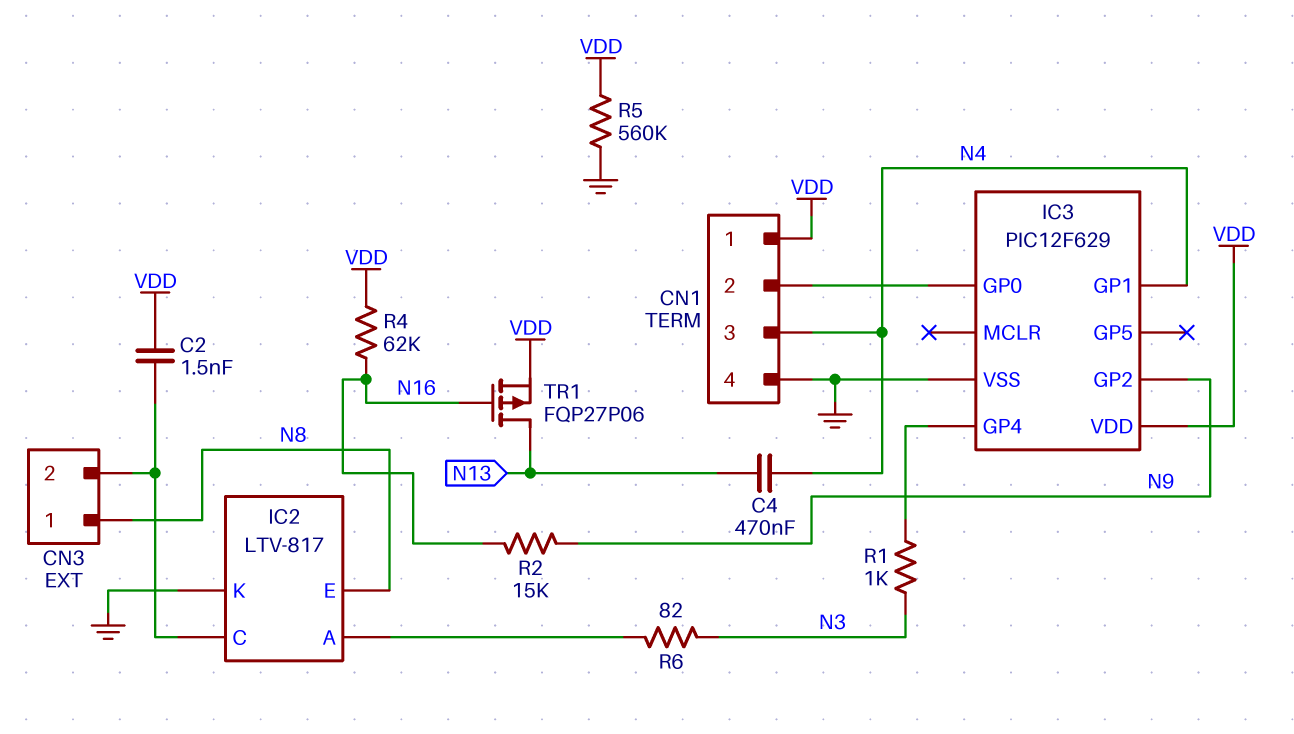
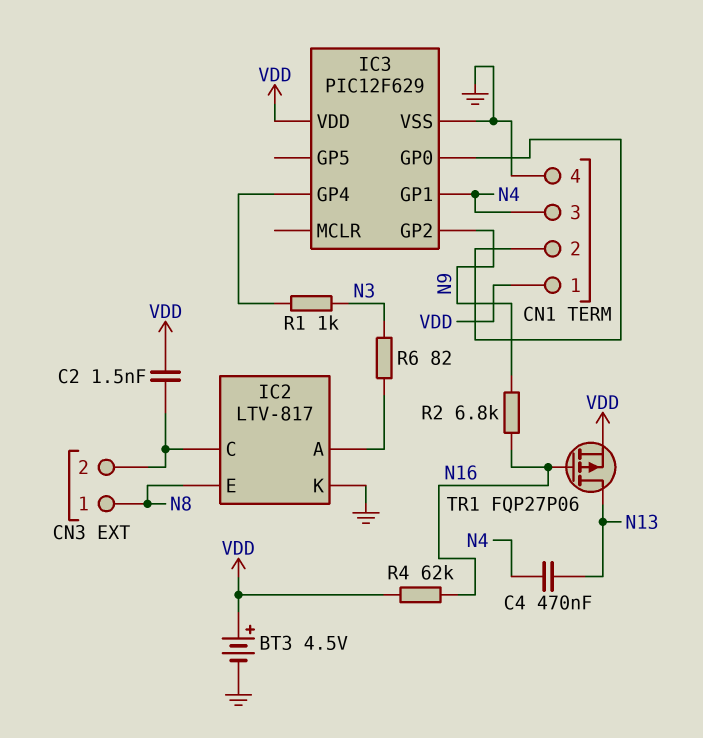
BT3: none -> 4.5V (plus VDD, minus GND)
R2: 15k (N9, N16) -> 6.8k (N9, N16)
R5: 560k (GND, VDD) -> none

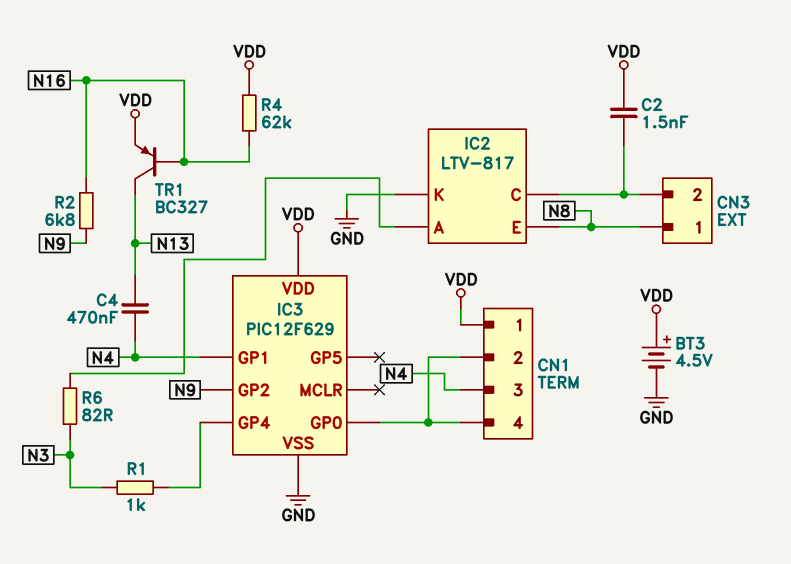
CN1 pin 4: GND -> CN1/2
TR1: PMOS FQP27P06 (G N16, D N13, S VDD) -> PNP BC327 (B N16, C N13, E VDD)

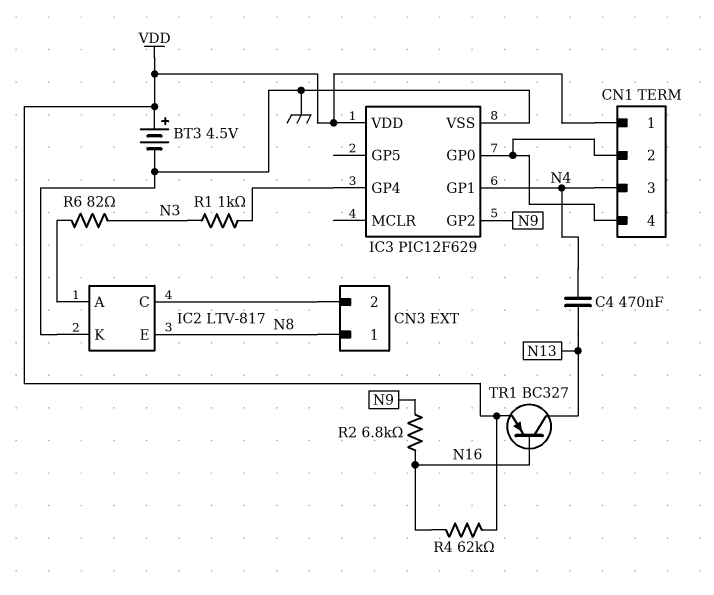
C2: 1.5nF (CN3/2, VDD) -> none

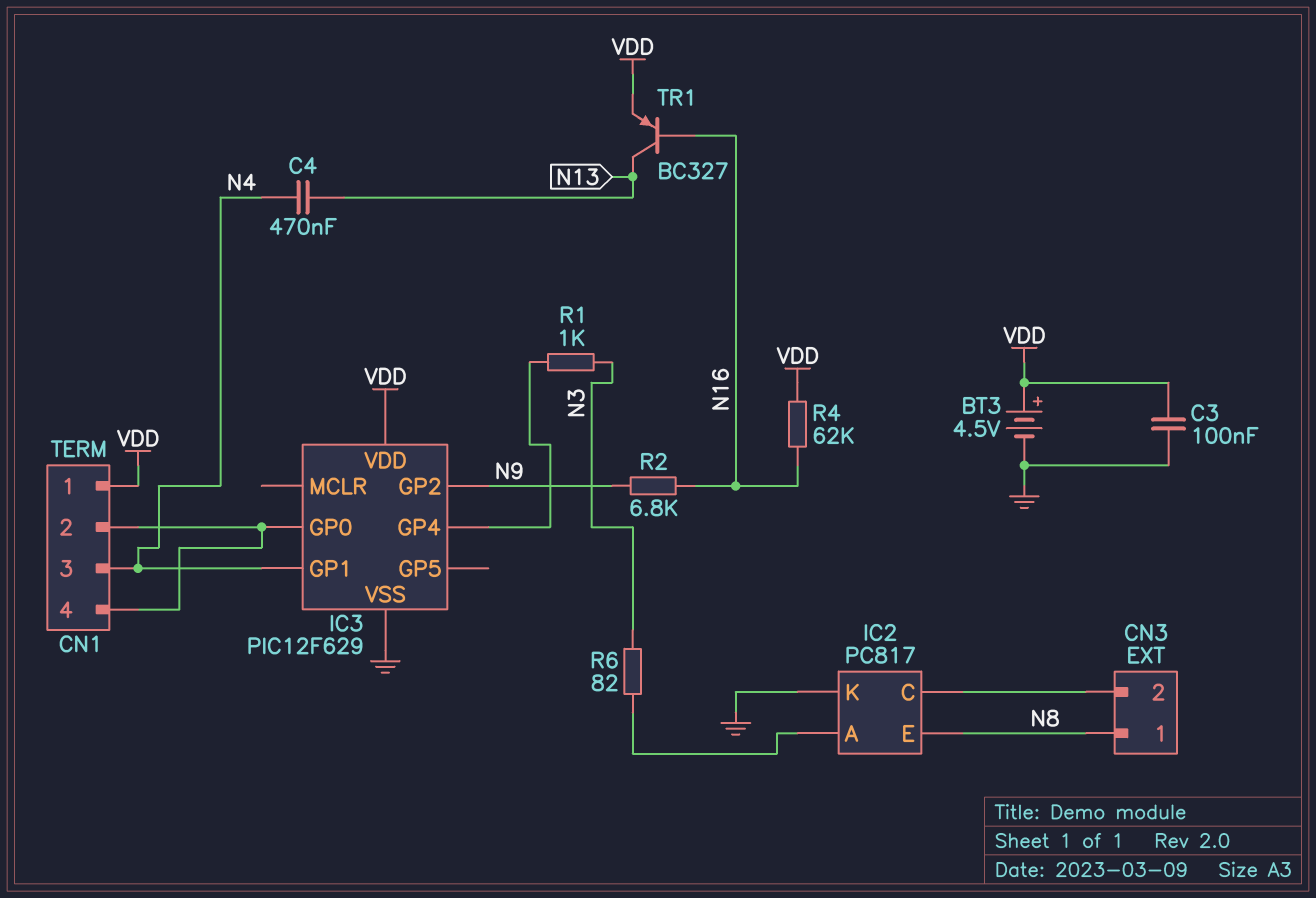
C3: none -> 100nF (GND, VDD)
IC2: LTV-817 -> PC817

